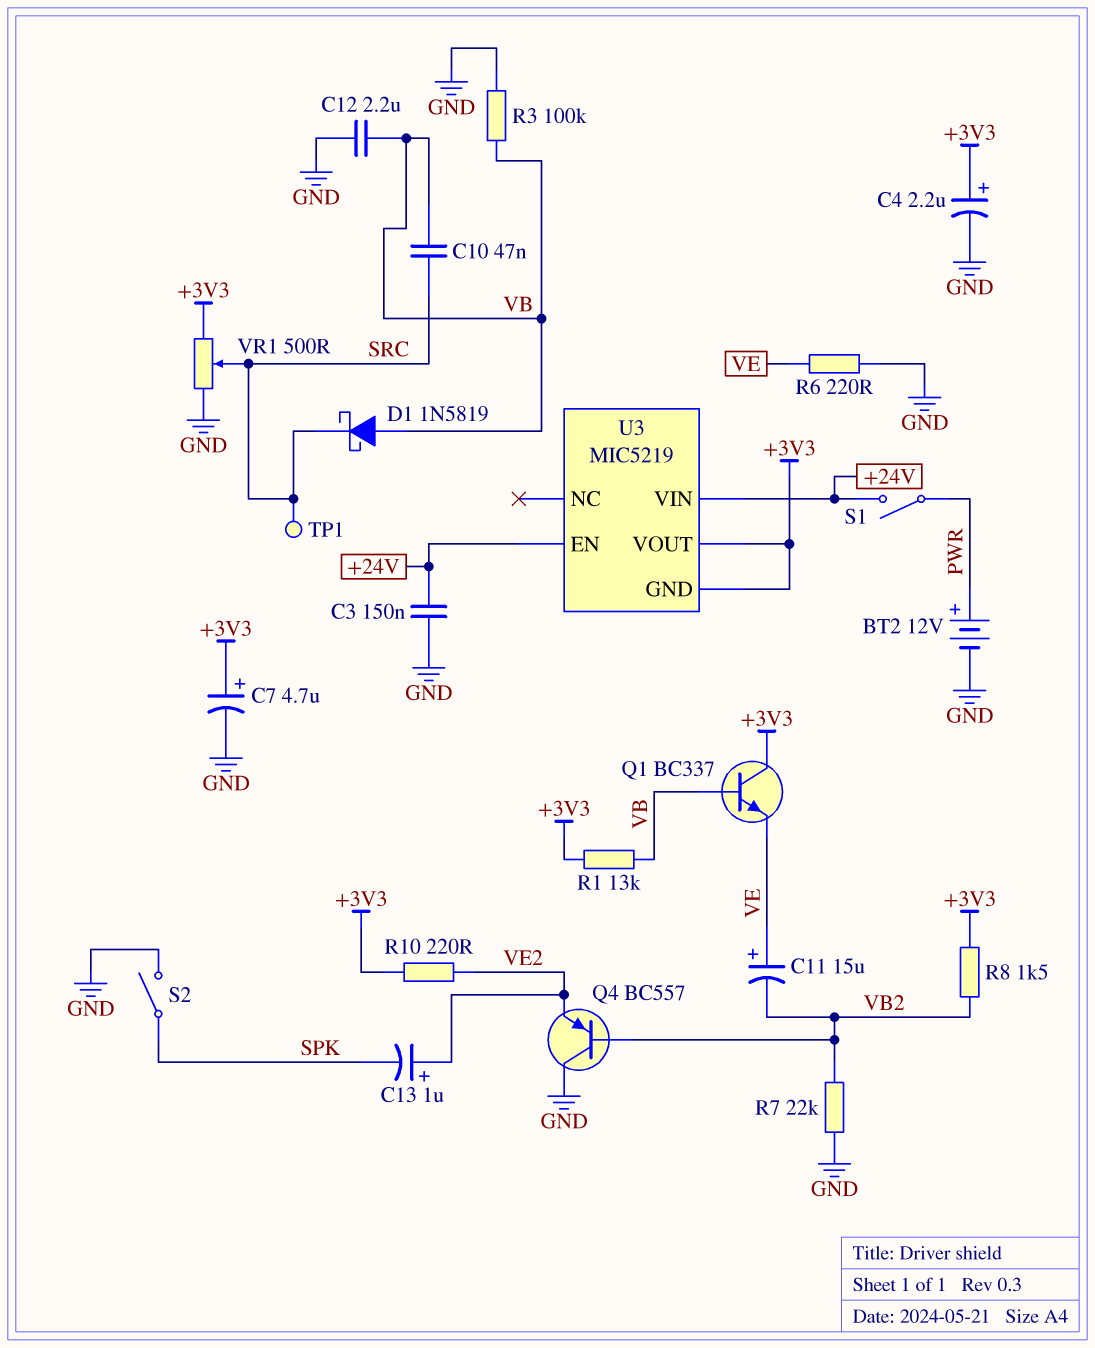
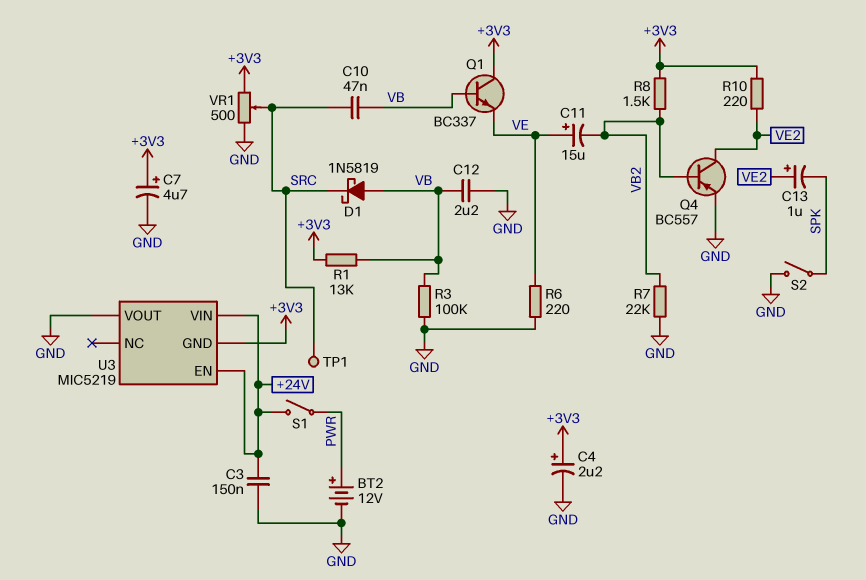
Q4: PNP BC557 (B VB2, C GND, E VE2) -> PNP BC557 (B VB2, C VE2, E GND)
U3 pin VOUT: +3V3 -> GND

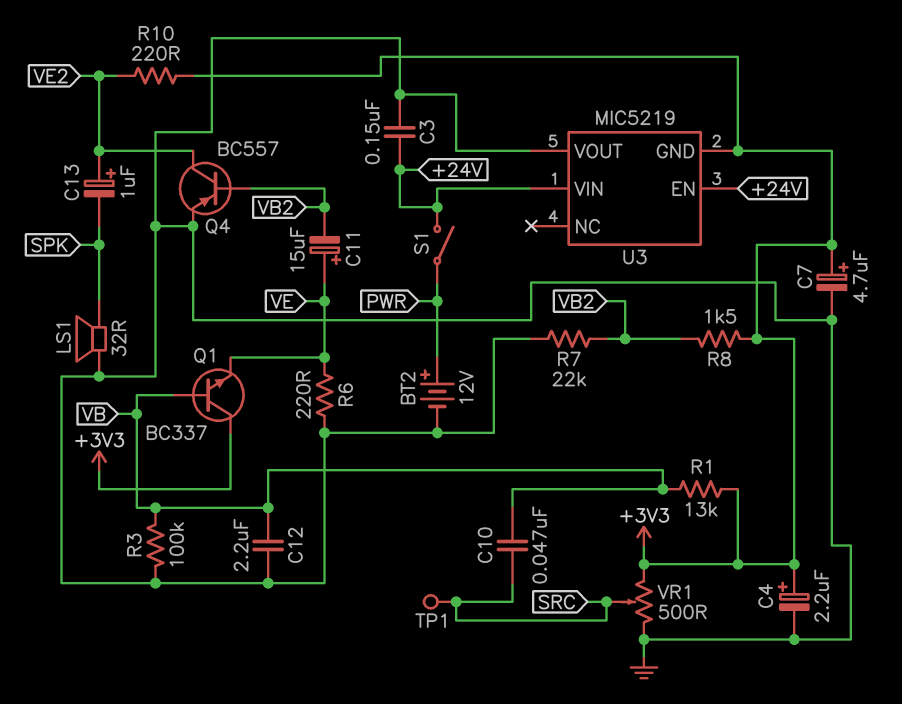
D1: schottky 1N5819 (A VB, K SRC) -> none
LS1: none -> speaker 32R (GND, SPK)
S2: switch (GND, SPK) -> none

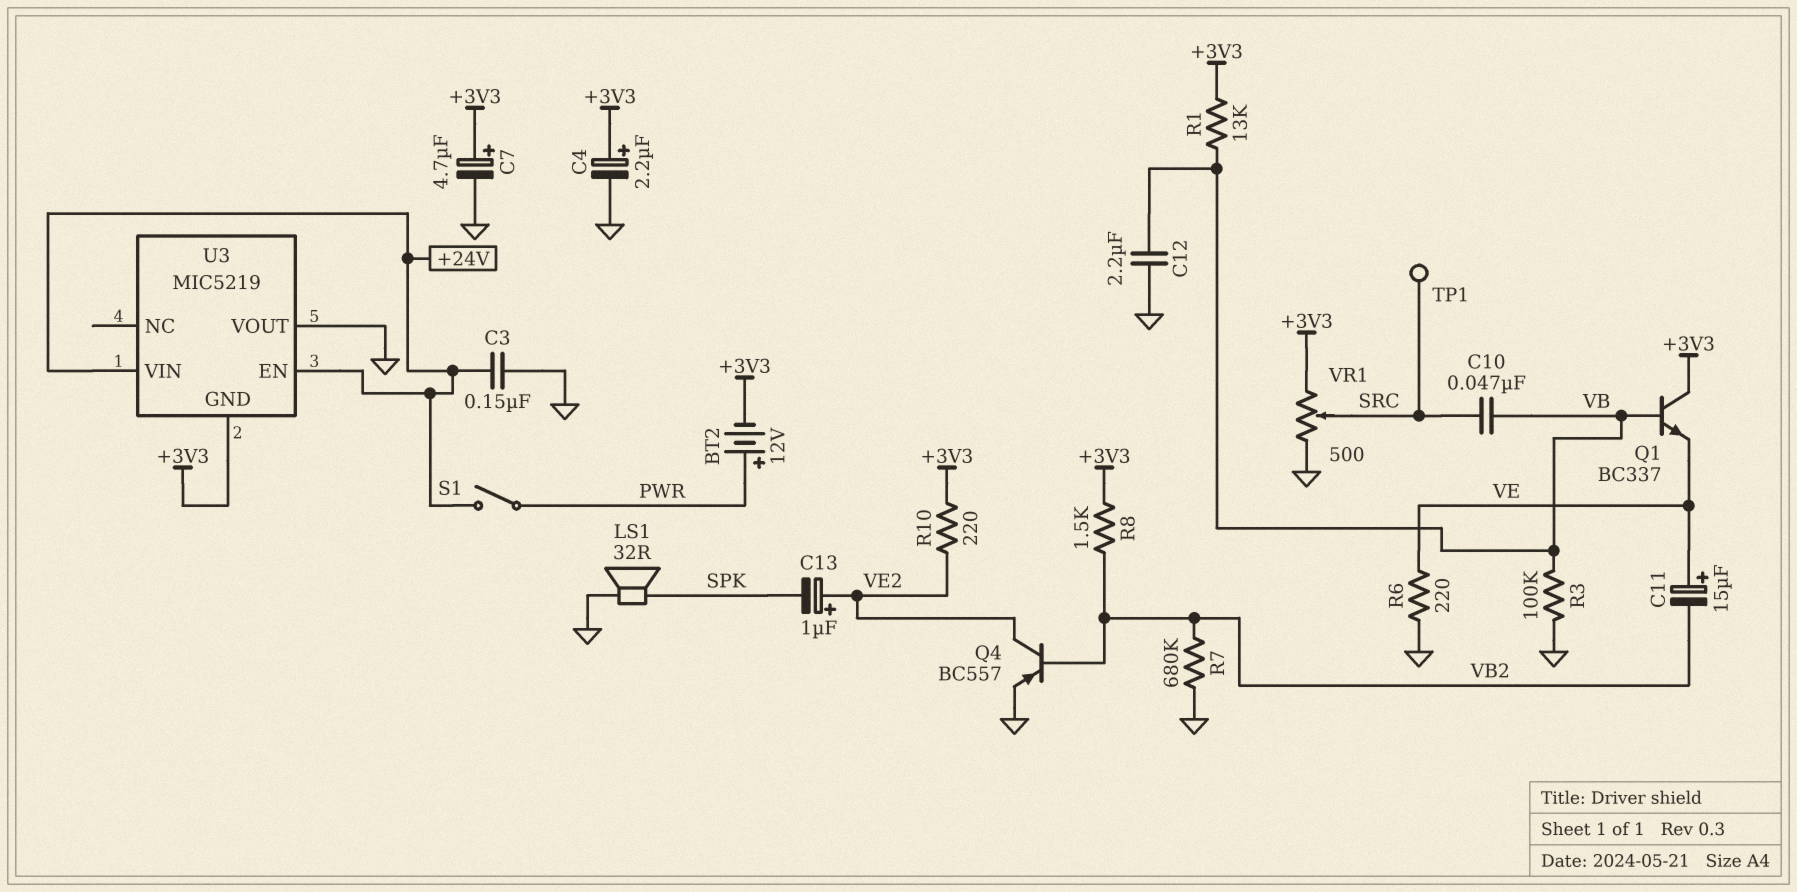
BT2: 12V (plus PWR, minus GND) -> 12V (plus PWR, minus +3V3)
R7: 22k (GND, VB2) -> 680k (GND, VB2)

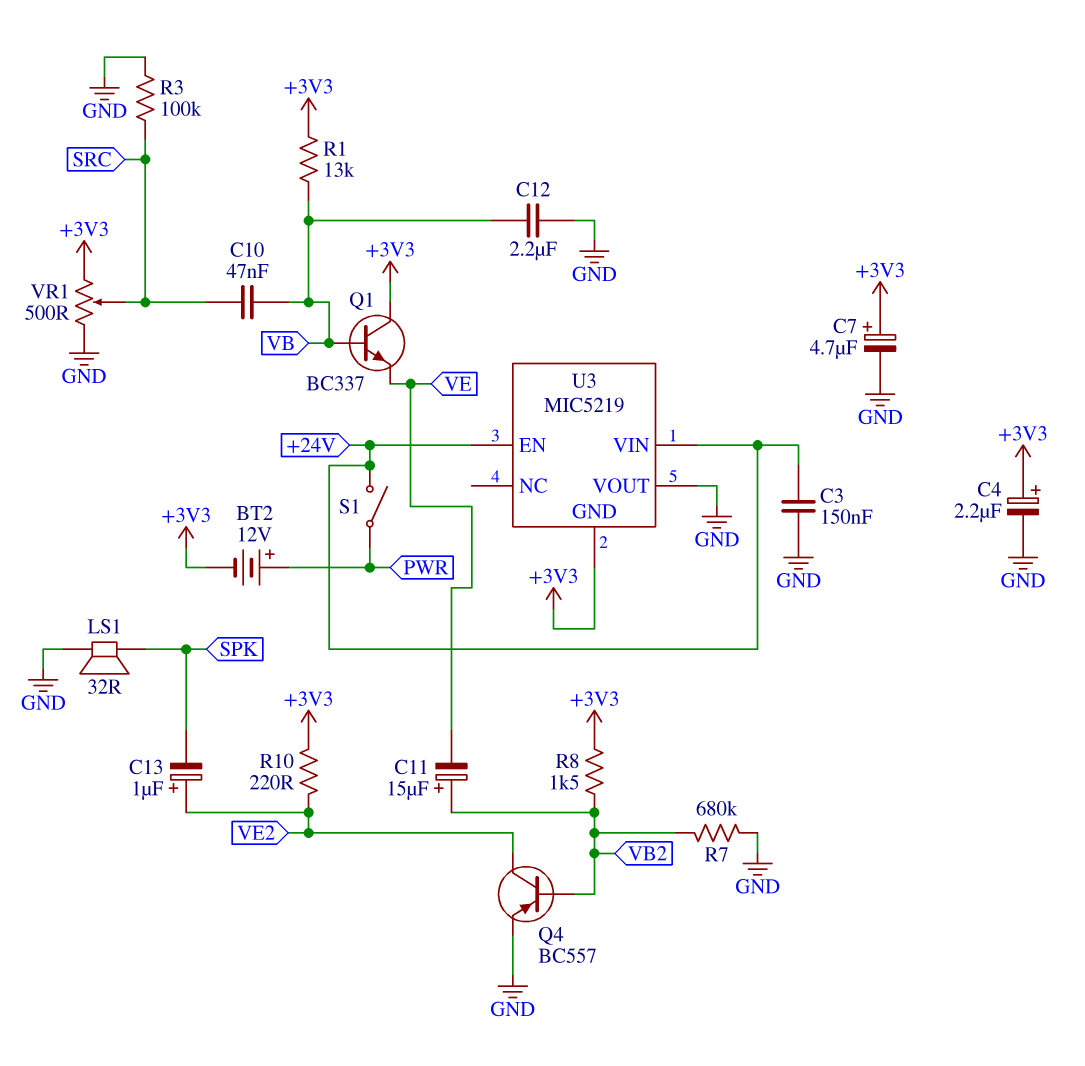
C11: 15uF (plus VE, minus VB2) -> 15uF (plus VB2, minus VE)
R3: 100k (GND, VB) -> 100k (GND, SRC)
R6: 220 (GND, VE) -> none
TP1: test point (SRC) -> none

